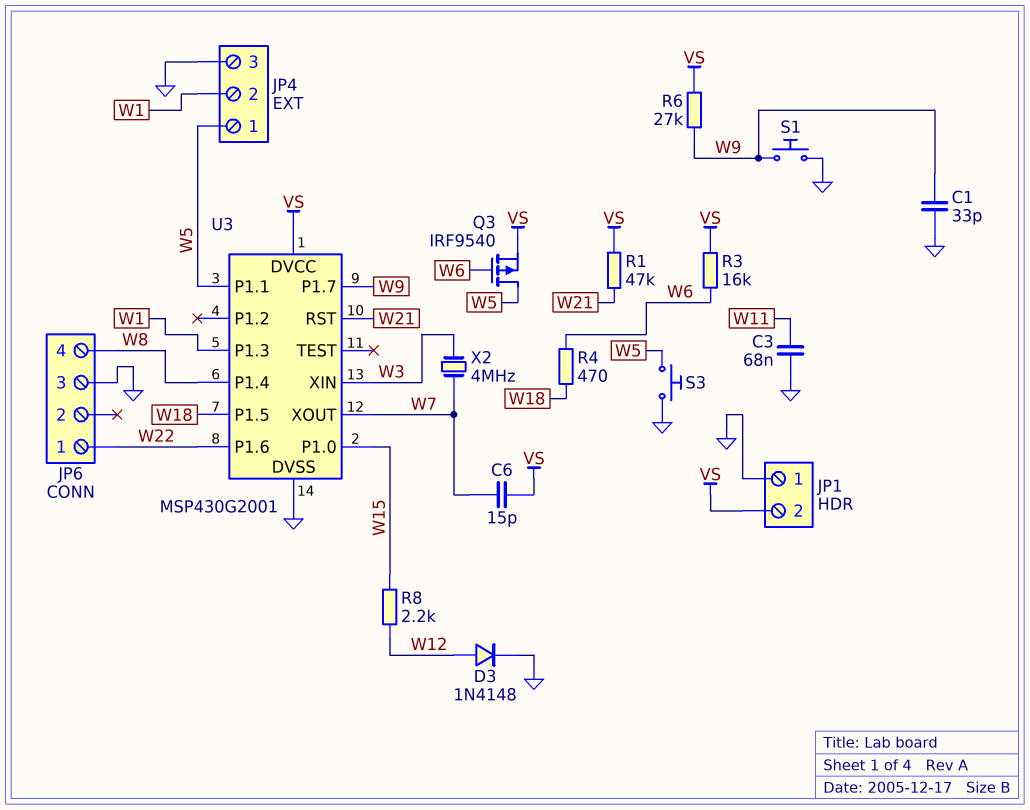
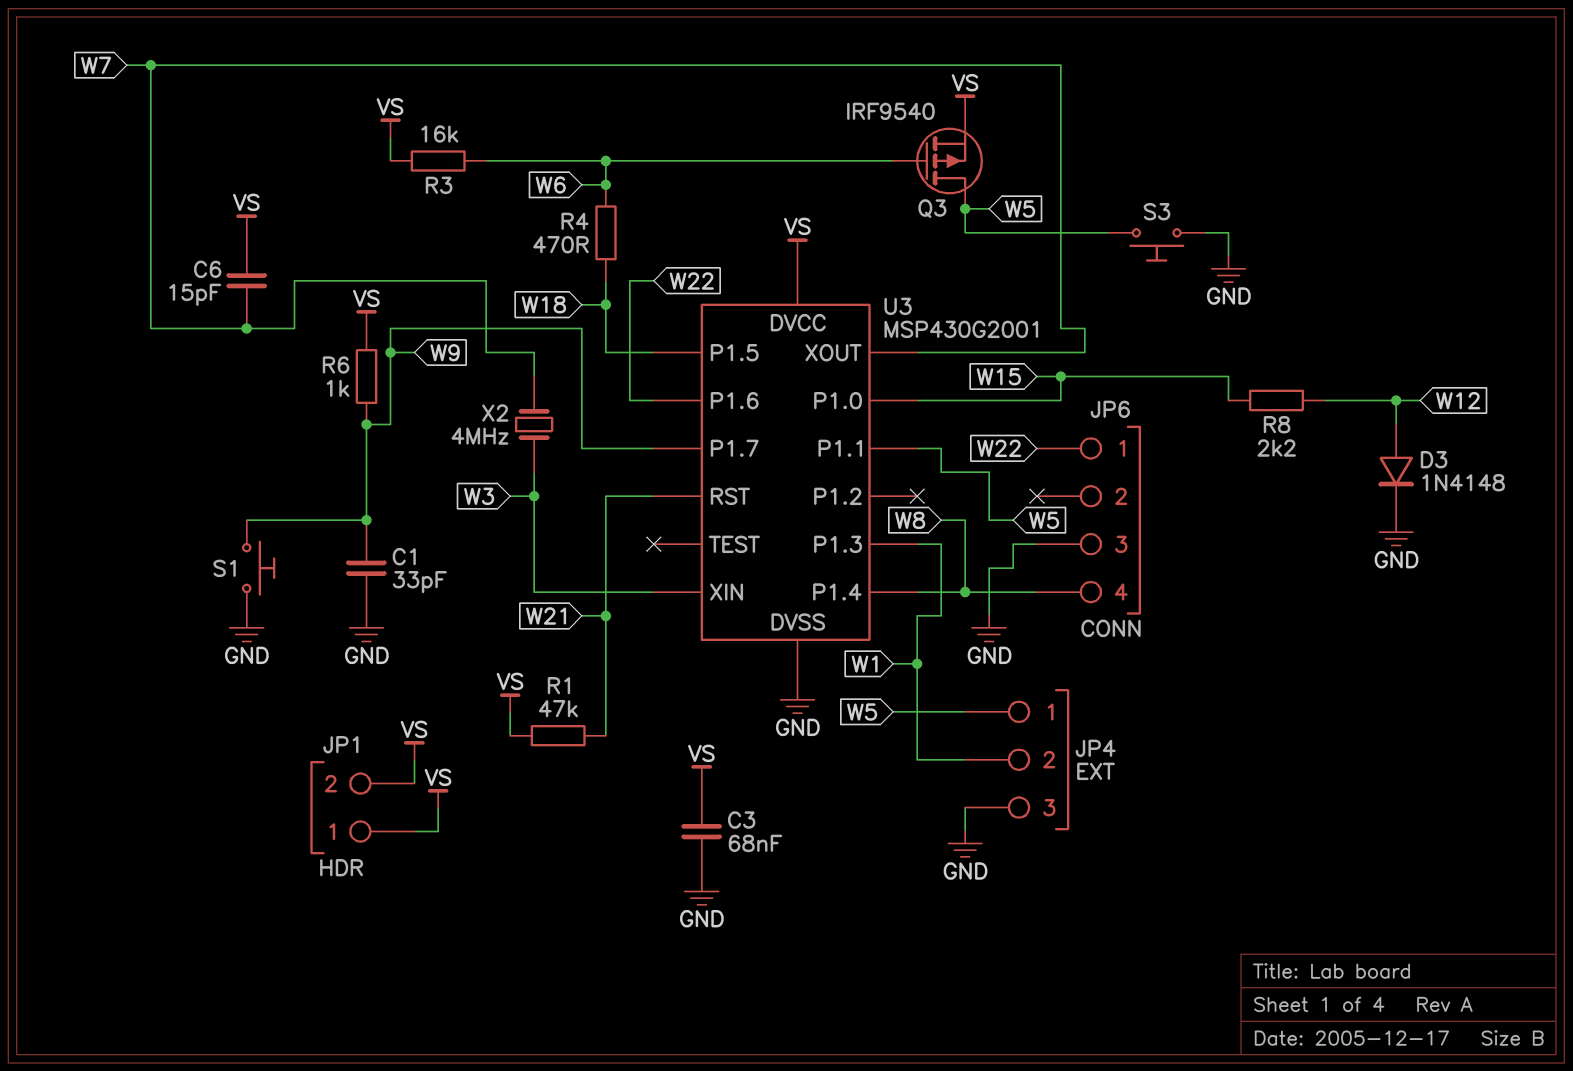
C3: 68nF (GND, W11) -> 68nF (GND, VS)
JP1 pin 1: GND -> VS
R6: 27k (VS, W9) -> 1k (VS, W9)

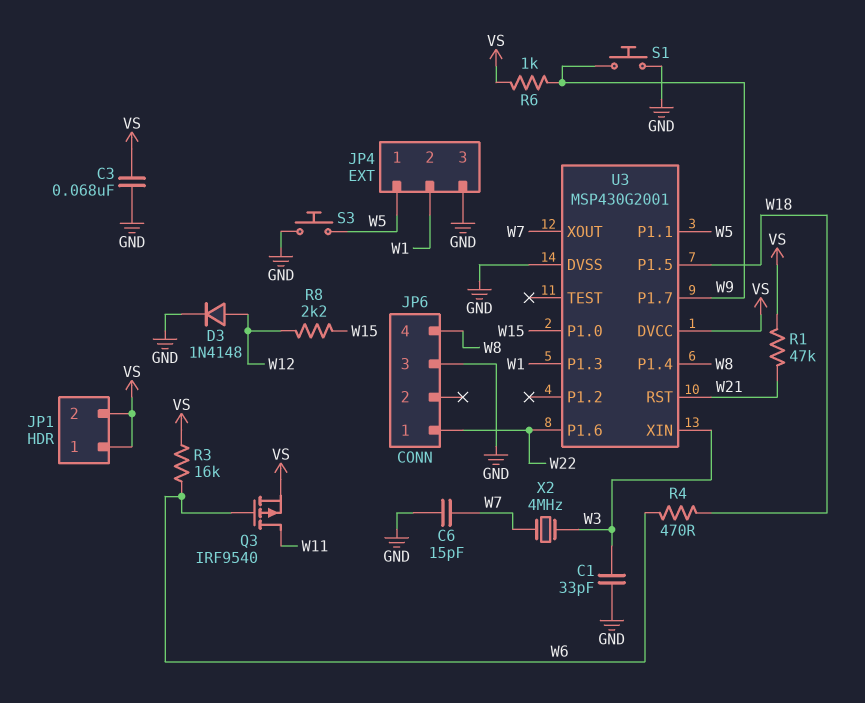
C1: 33pF (GND, W9) -> 33pF (GND, W3)
C6: 15pF (VS, W7) -> 15pF (GND, W7)
Q3: PMOS IRF9540 (G W6, D W5, S VS) -> PMOS IRF9540 (G W6, D W11, S VS)

